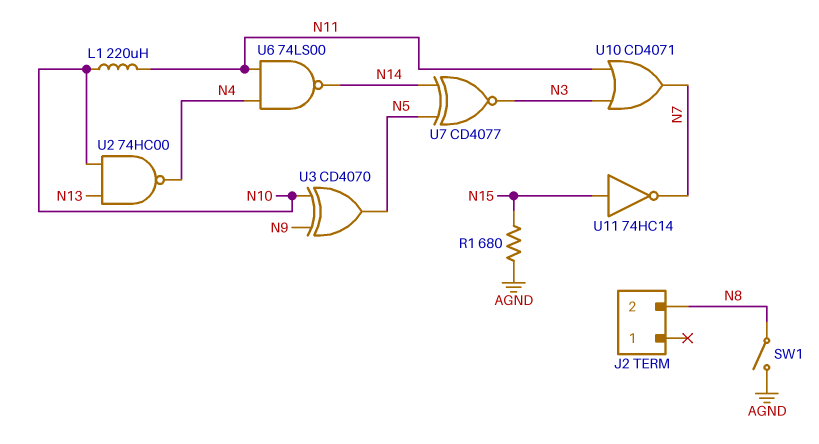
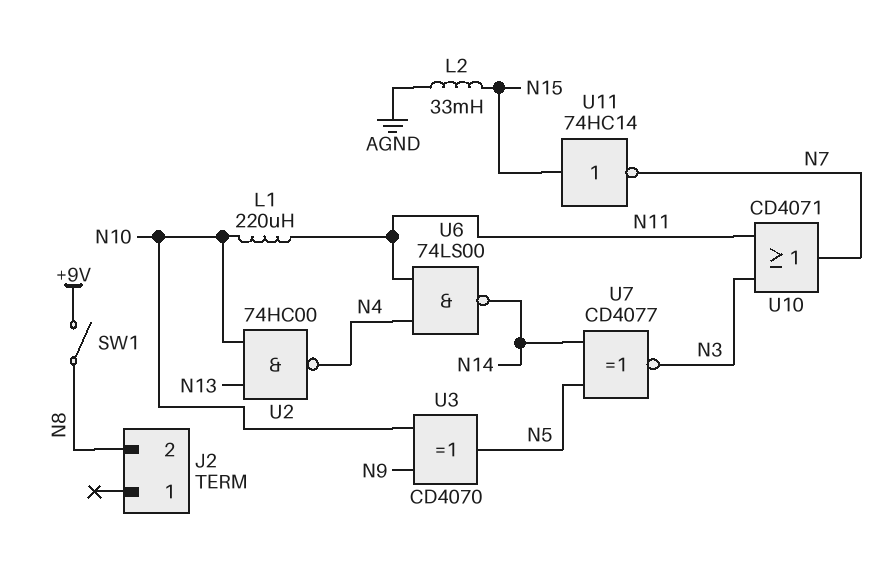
L2: none -> 33mH (AGND, N15)
R1: 680 (AGND, N15) -> none
SW1: switch (AGND, N8) -> switch (+9V, N8)

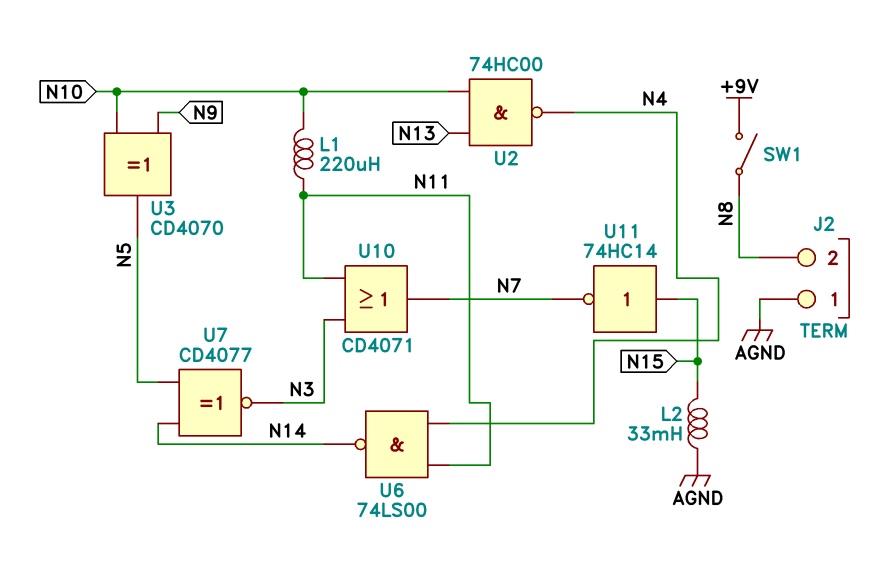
J2 pin 1: none -> AGND

